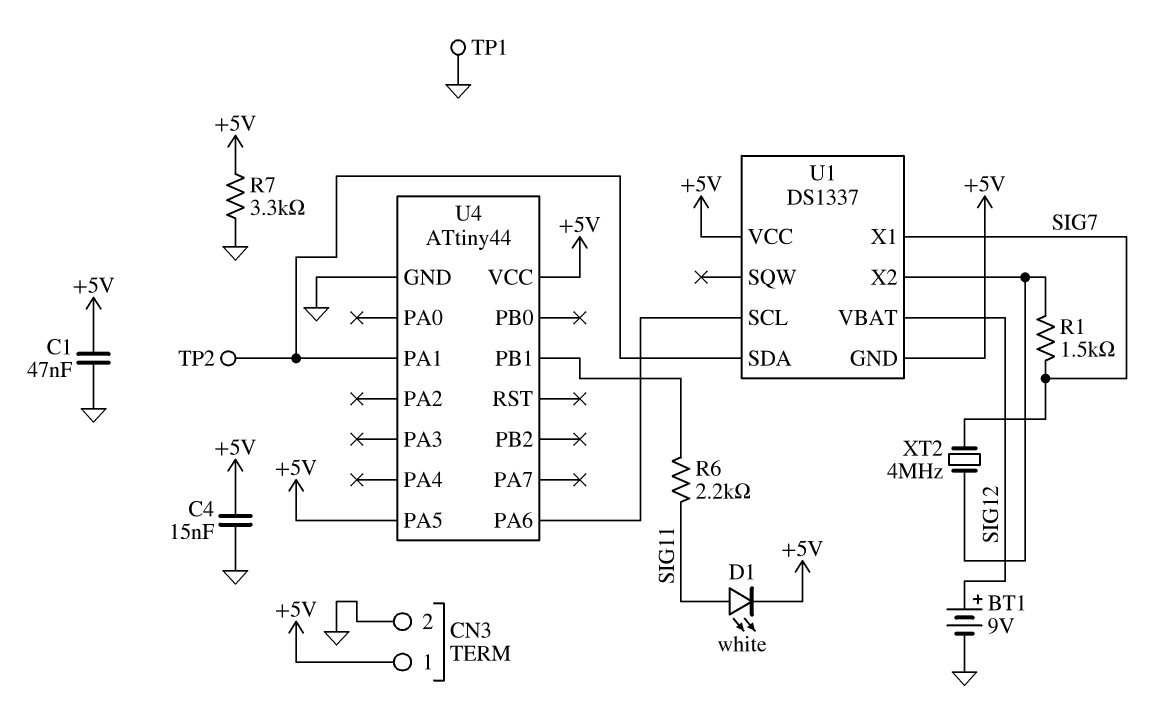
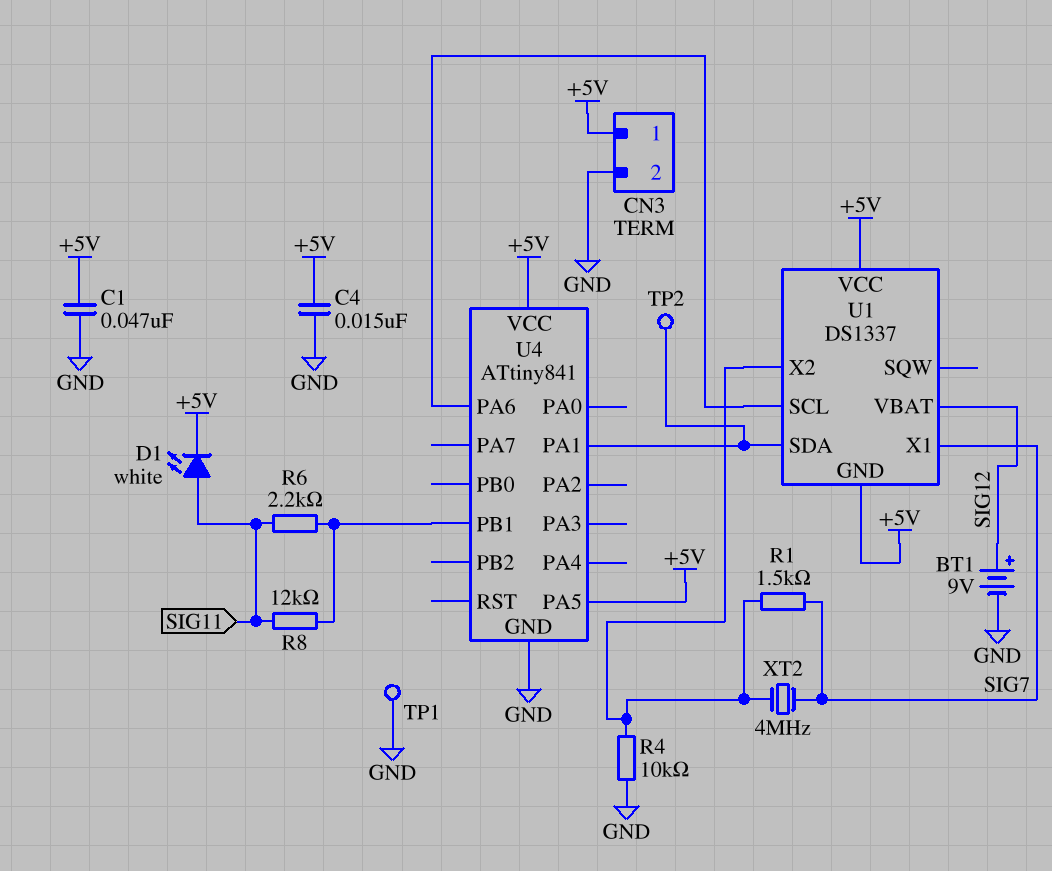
R4: none -> 10k (GND, U1/X2)
R7: 3.3k (+5V, GND) -> none
R8: none -> 12k (SIG11, U4/PB1)
U4: ATtiny44 -> ATtiny841

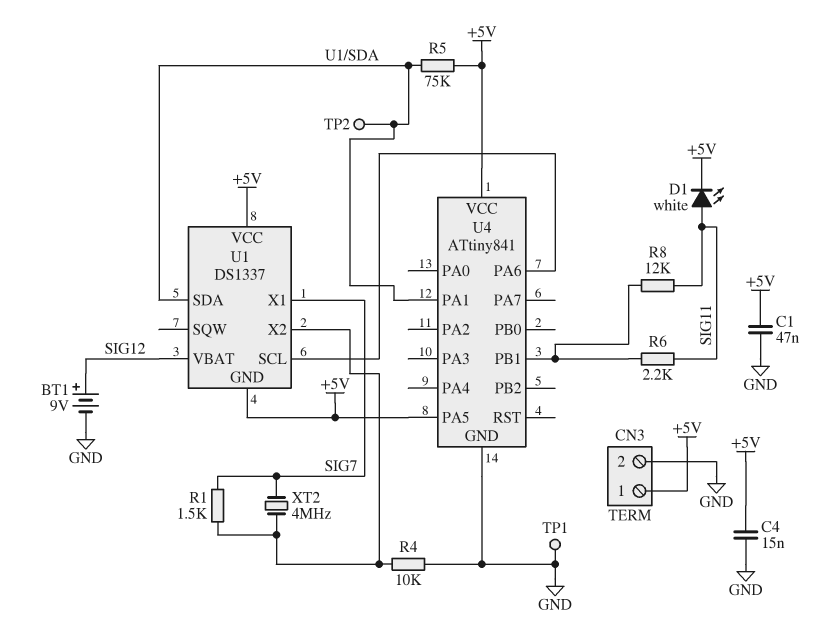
R5: none -> 75k (+5V, U1/SDA)

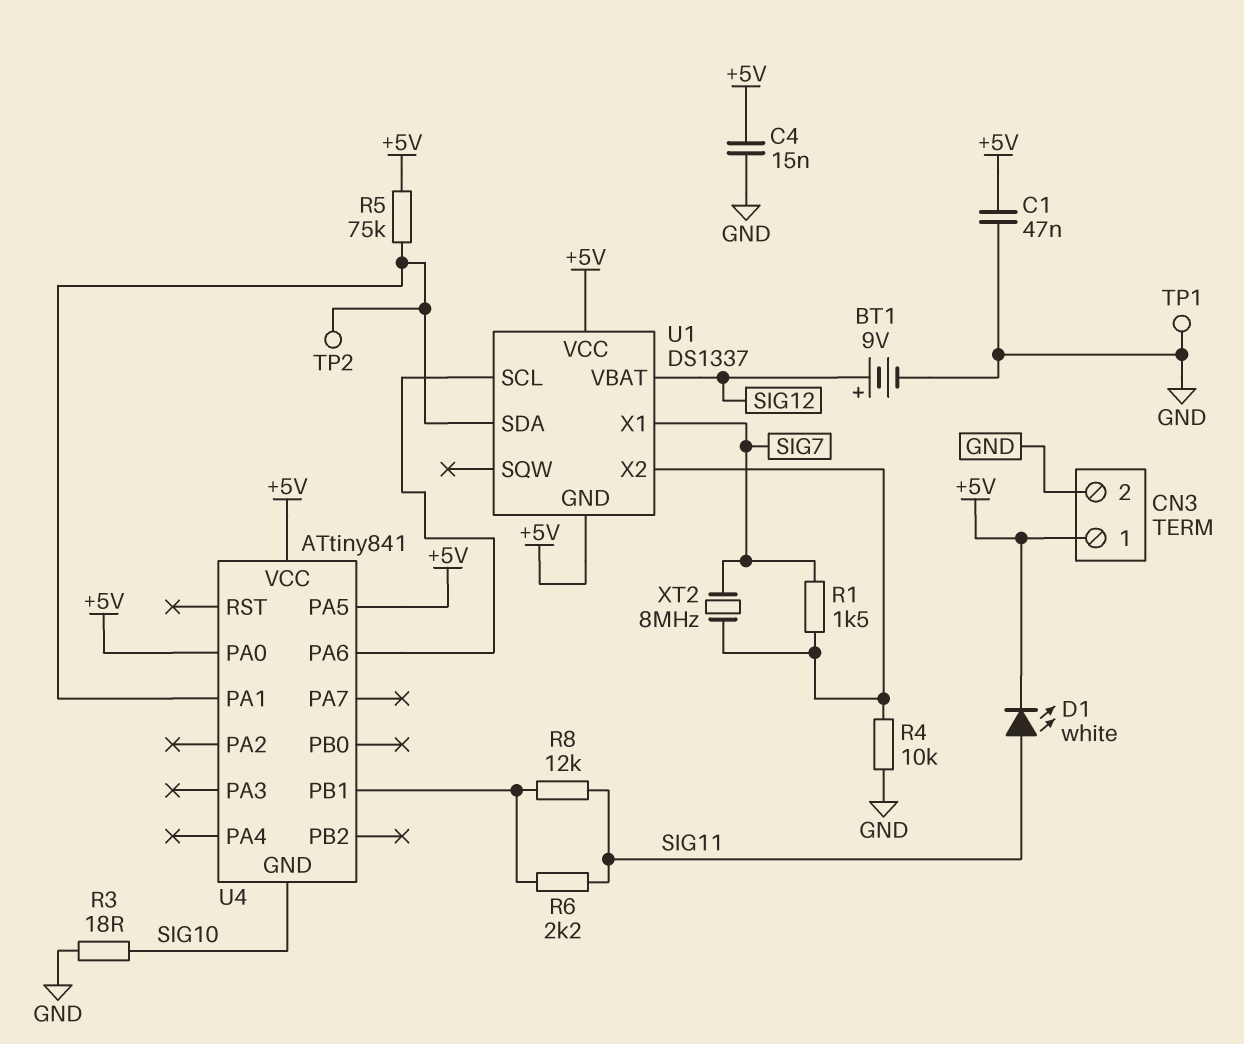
R3: none -> 18 (GND, SIG10)
U4 pin GND: GND -> SIG10
U4 pin PA0: none -> +5V
XT2: 4MHz (SIG7, U1/X2) -> 8MHz (SIG7, U1/X2)

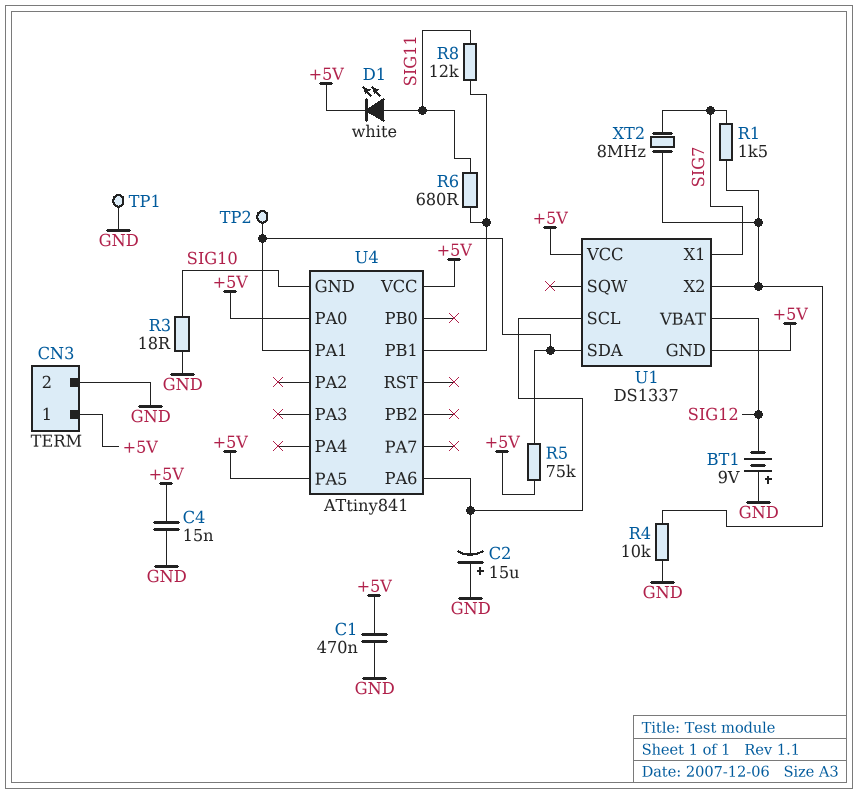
BT1: 9V (plus SIG12, minus GND) -> 9V (plus GND, minus SIG12)
C1: 47nF (+5V, GND) -> 470nF (+5V, GND)
C2: none -> 15uF (plus GND, minus U1/SCL)
R6: 2.2k (SIG11, U4/PB1) -> 680 (SIG11, U4/PB1)

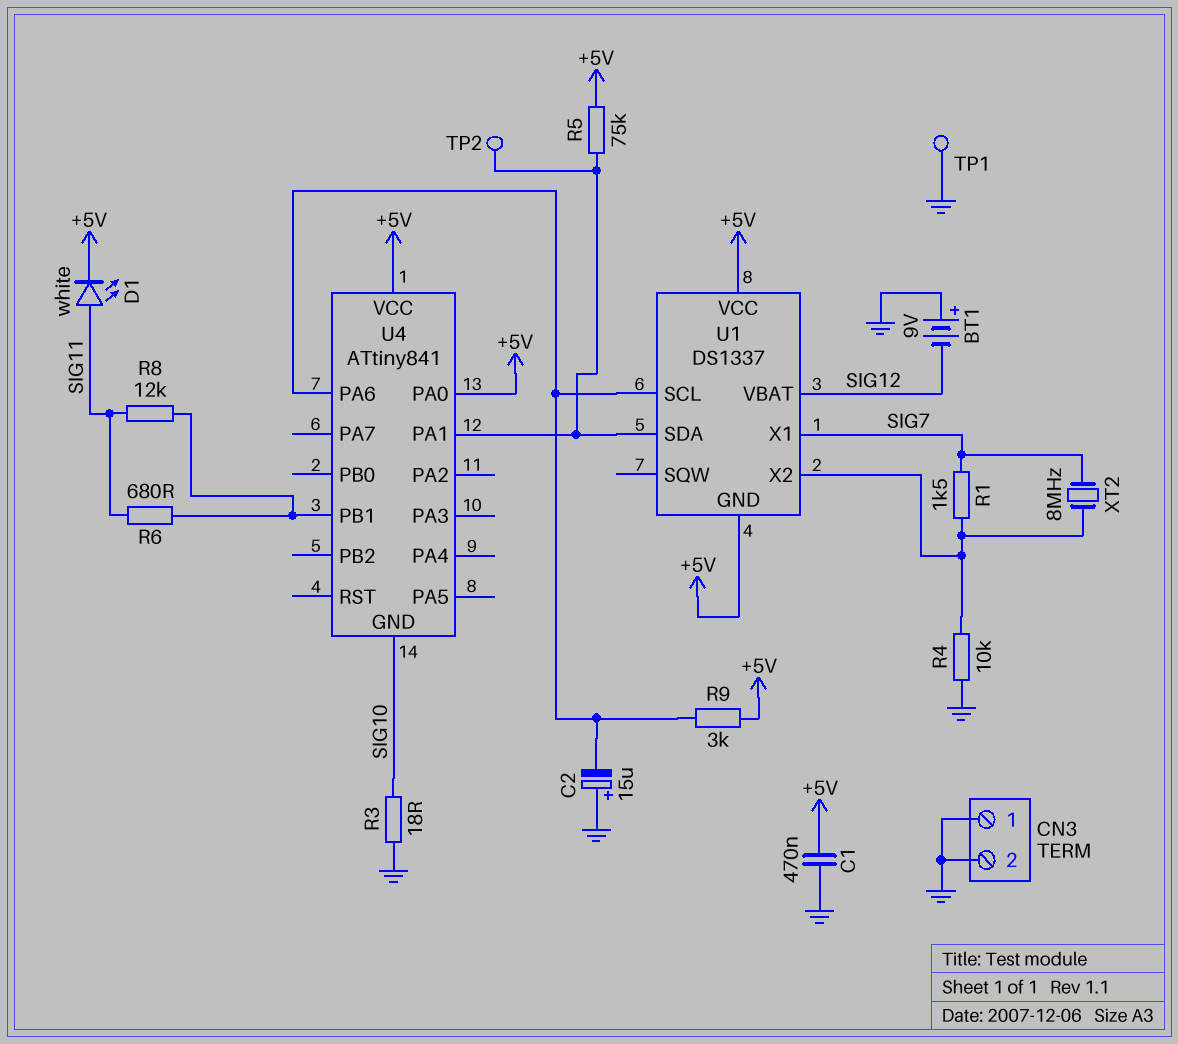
C4: 15nF (+5V, GND) -> none
CN3 pin 1: +5V -> GND
R9: none -> 3k (+5V, U1/SCL)
U4 pin PA5: +5V -> none

